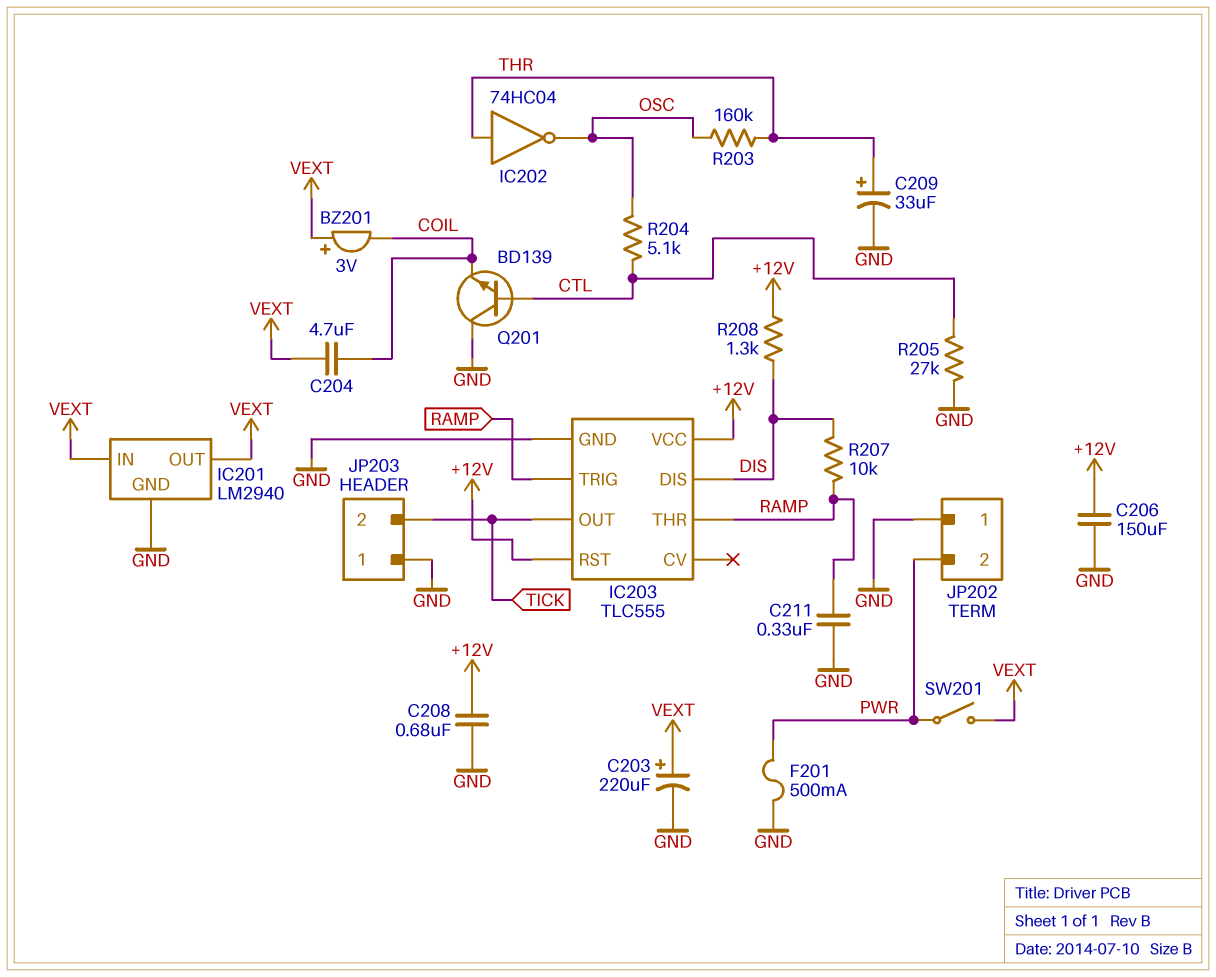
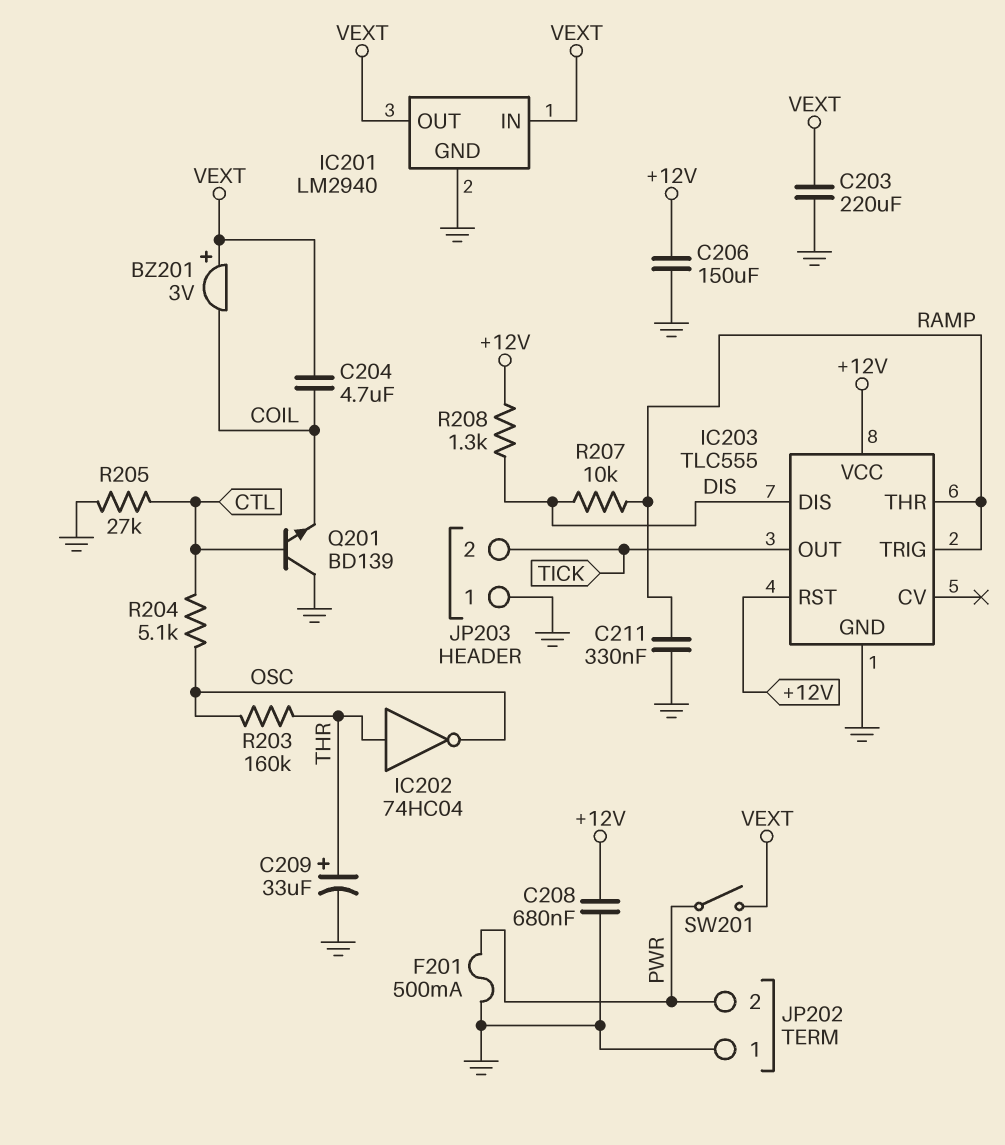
C203: 220uF (plus VEXT, minus GND) -> 220uF (GND, VEXT)

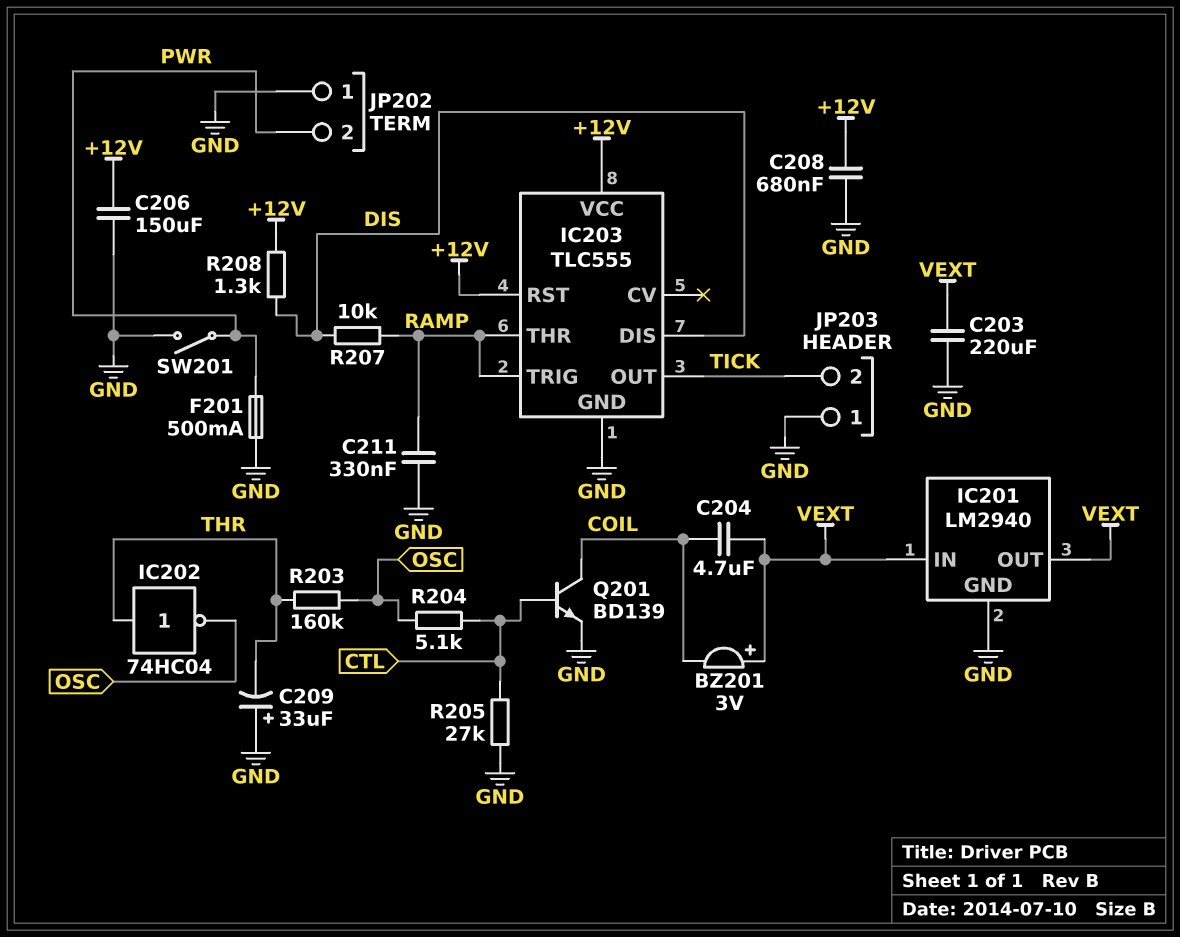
C209: 33uF (plus THR, minus GND) -> 33uF (plus GND, minus THR)
Q201: NPN BD139 (B CTL, C GND, E COIL) -> NPN BD139 (B CTL, C COIL, E GND)
SW201: switch (PWR, VEXT) -> switch (GND, PWR)

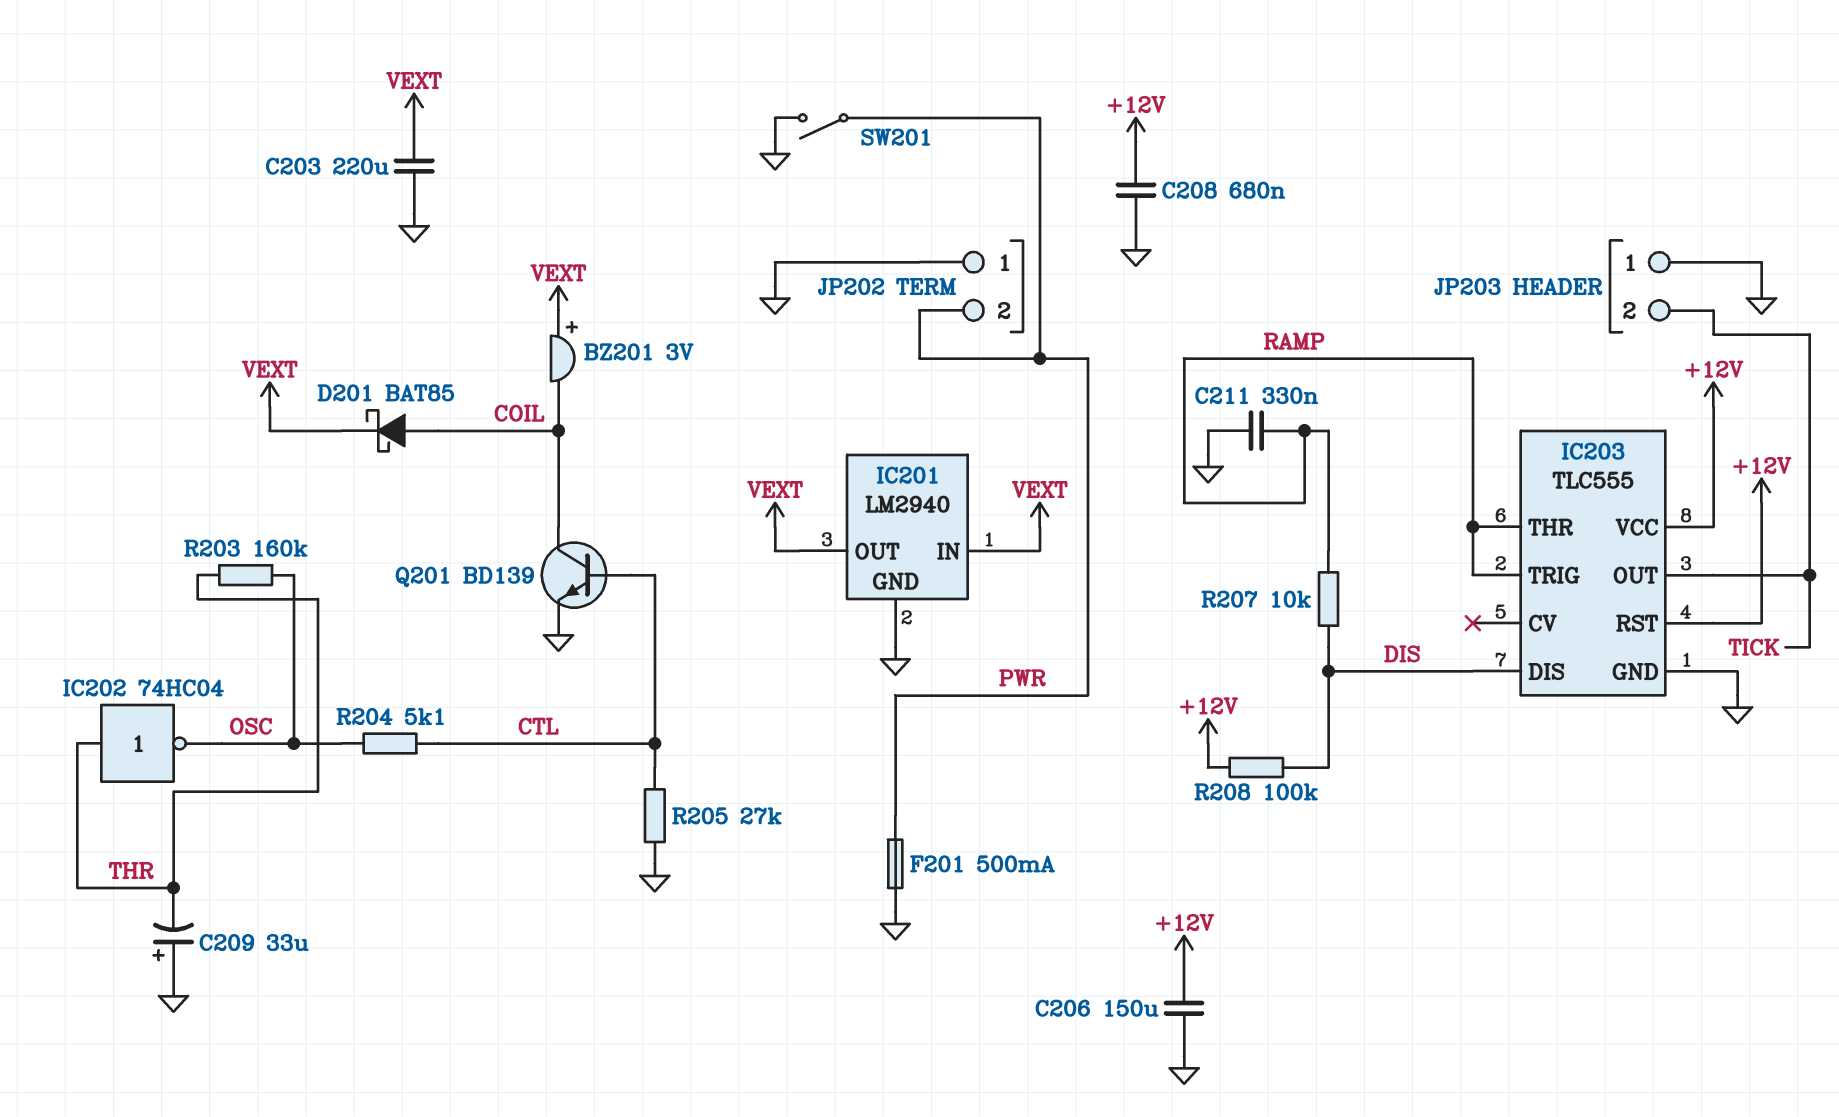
C204: 4.7uF (COIL, VEXT) -> none
D201: none -> schottky BAT85 (A COIL, K VEXT)
R208: 1.3k (+12V, DIS) -> 100k (+12V, DIS)

